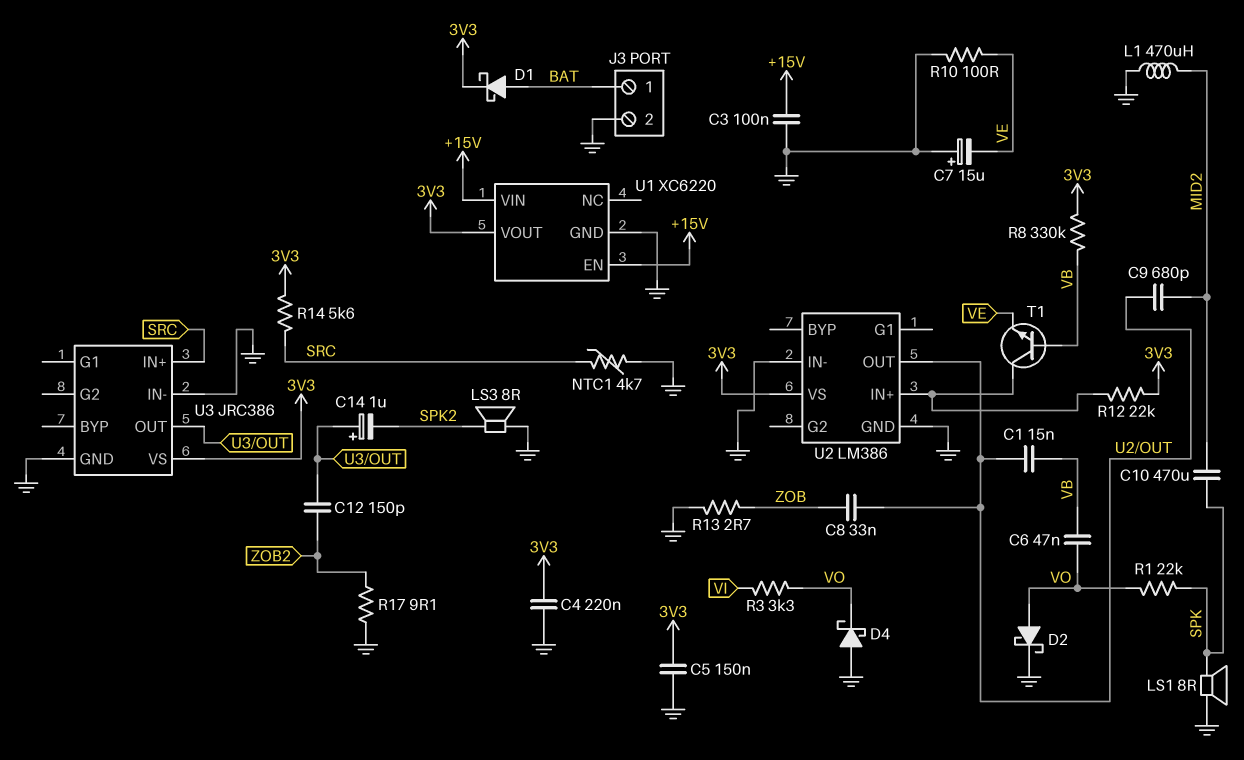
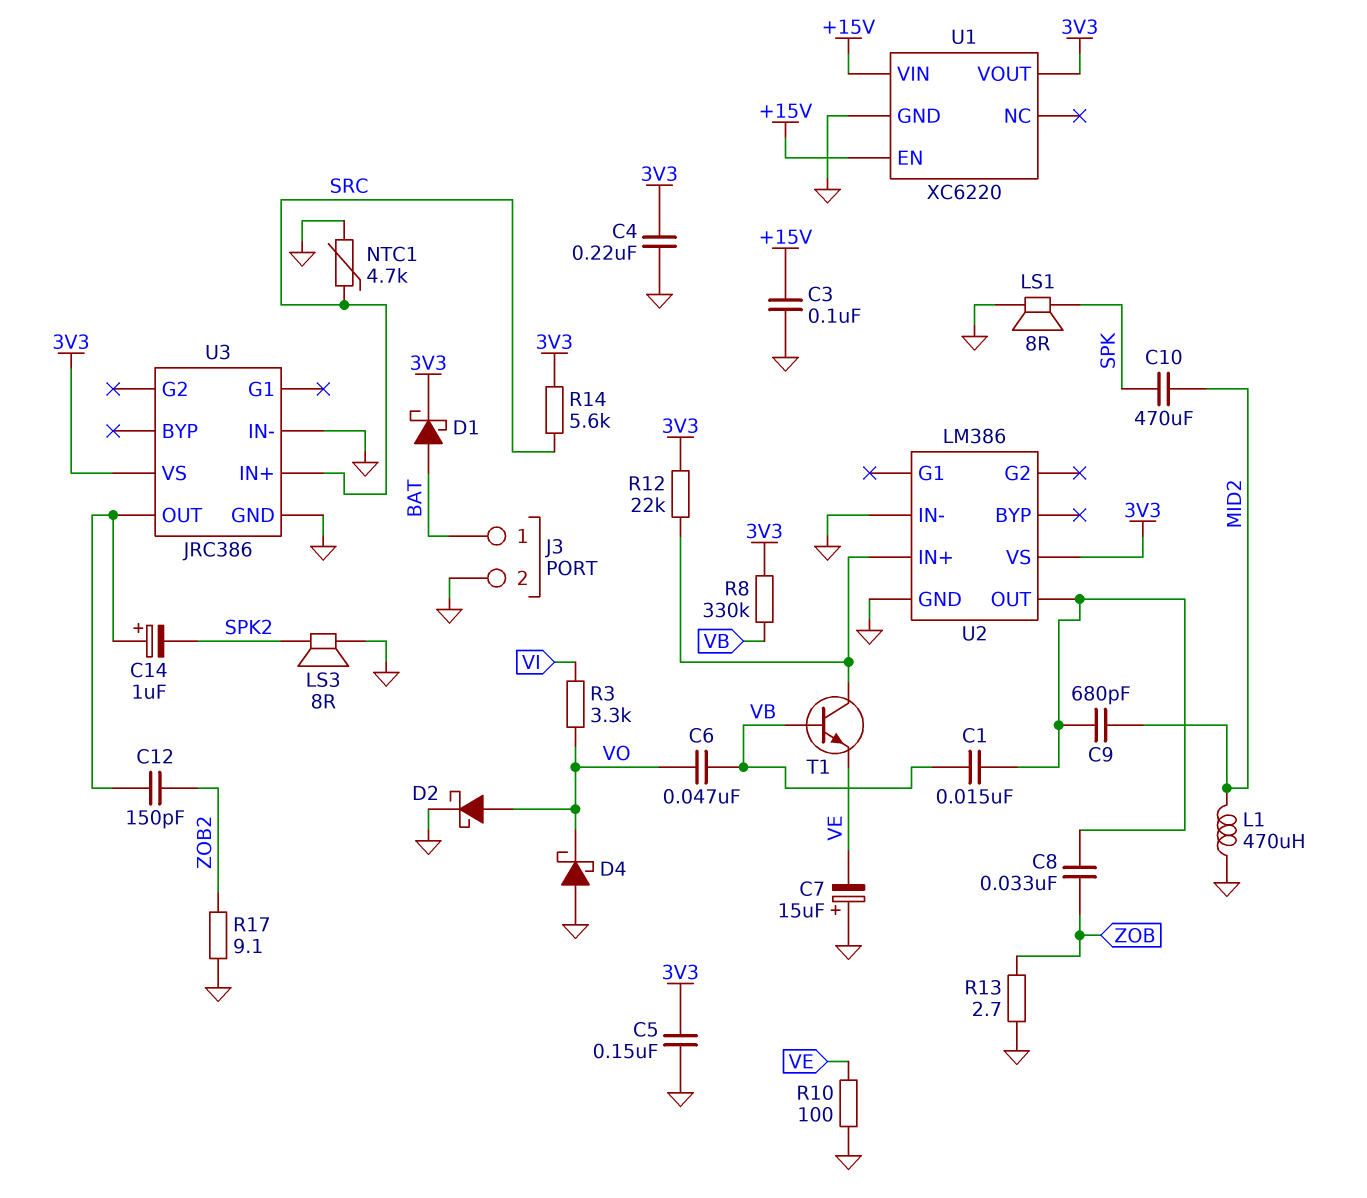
R1: 22k (SPK, VO) -> none

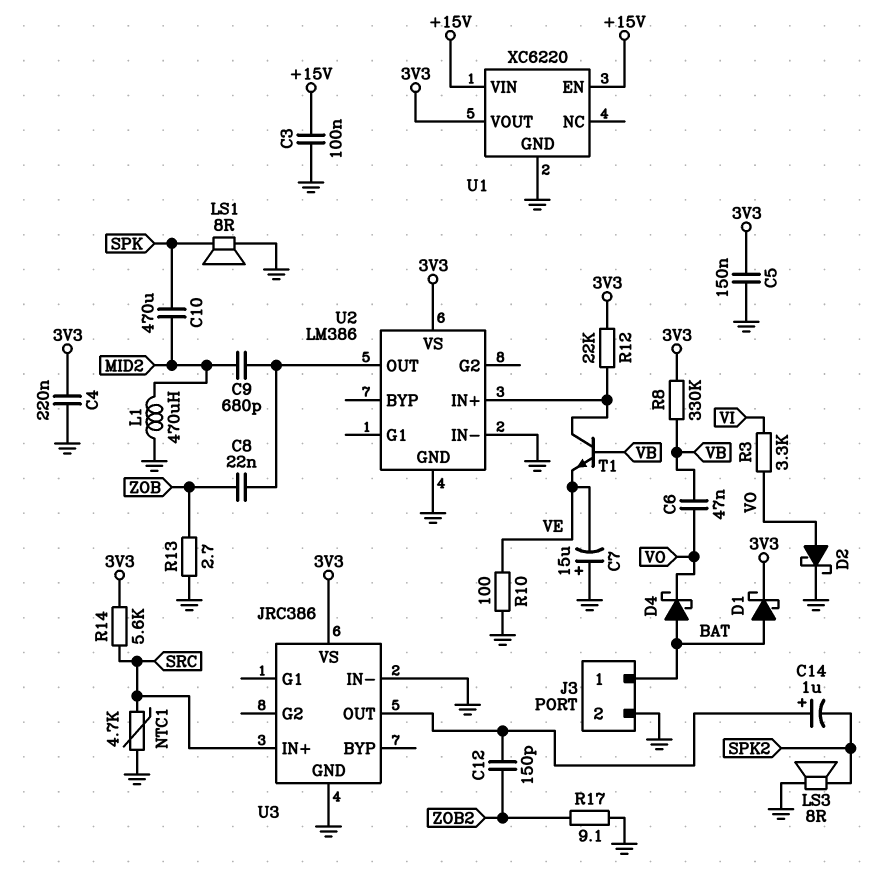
C1: 15nF (U2/OUT, VB) -> none
C8: 33nF (U2/OUT, ZOB) -> 22nF (U2/OUT, ZOB)
D4: schottky (A GND, K VO) -> schottky (A BAT, K VO)

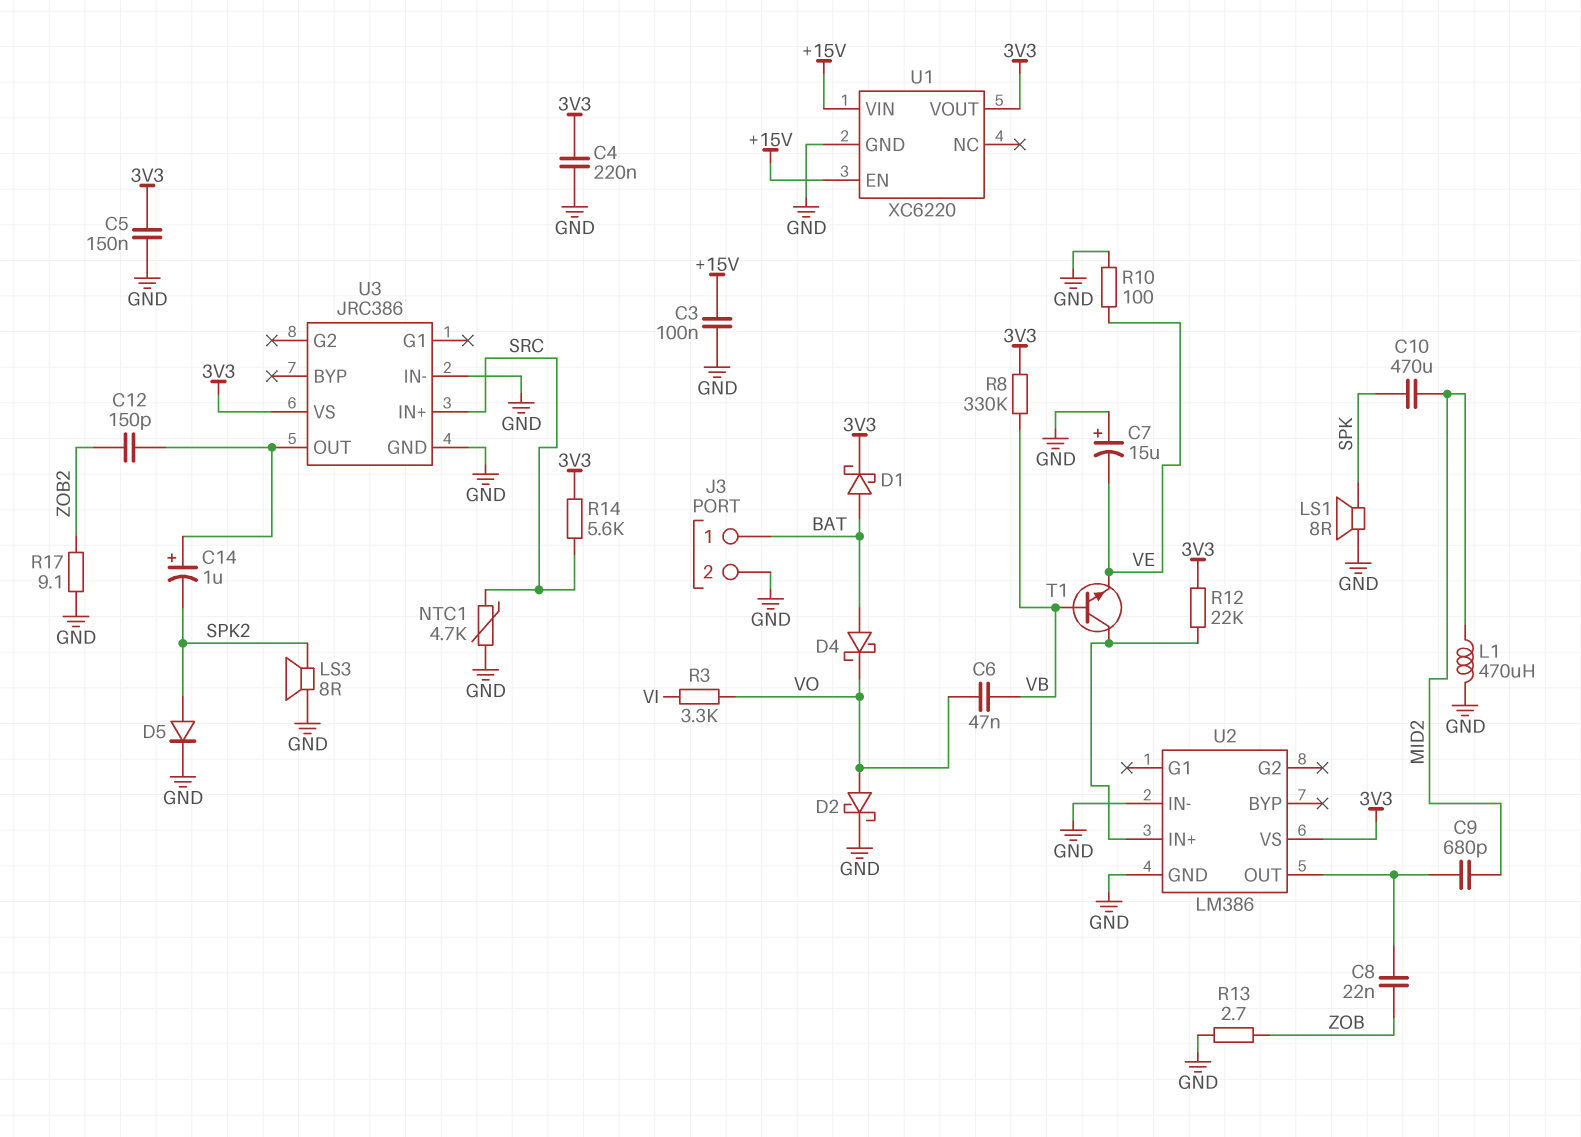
D5: none -> diode (A SPK2, K GND)

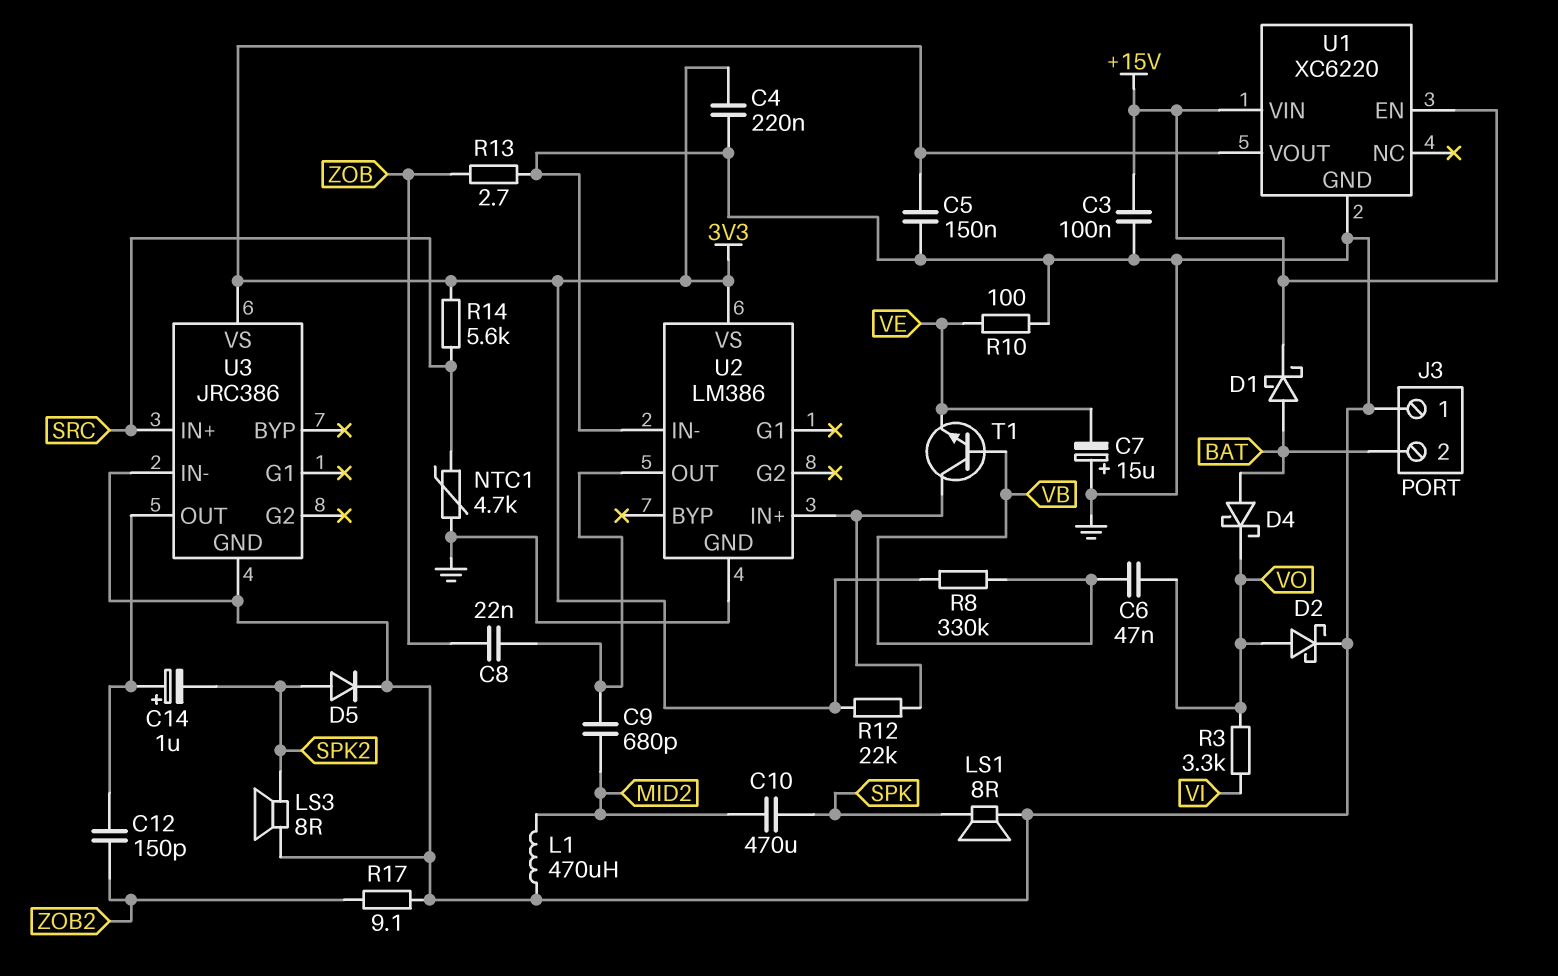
D1: schottky (A BAT, K 3V3) -> schottky (A BAT, K +15V)
J3 pin 1: BAT -> GND
J3 pin 2: GND -> BAT

